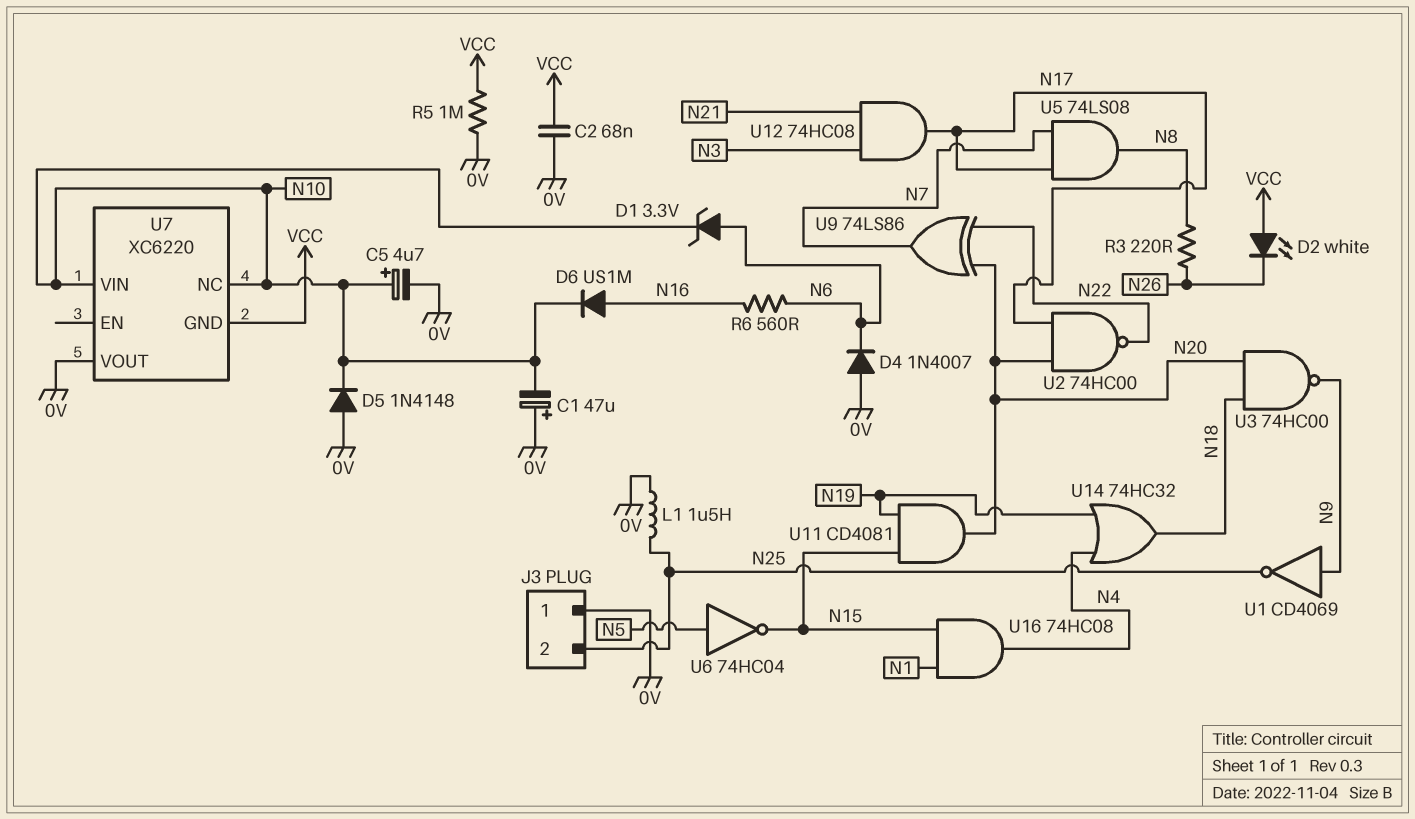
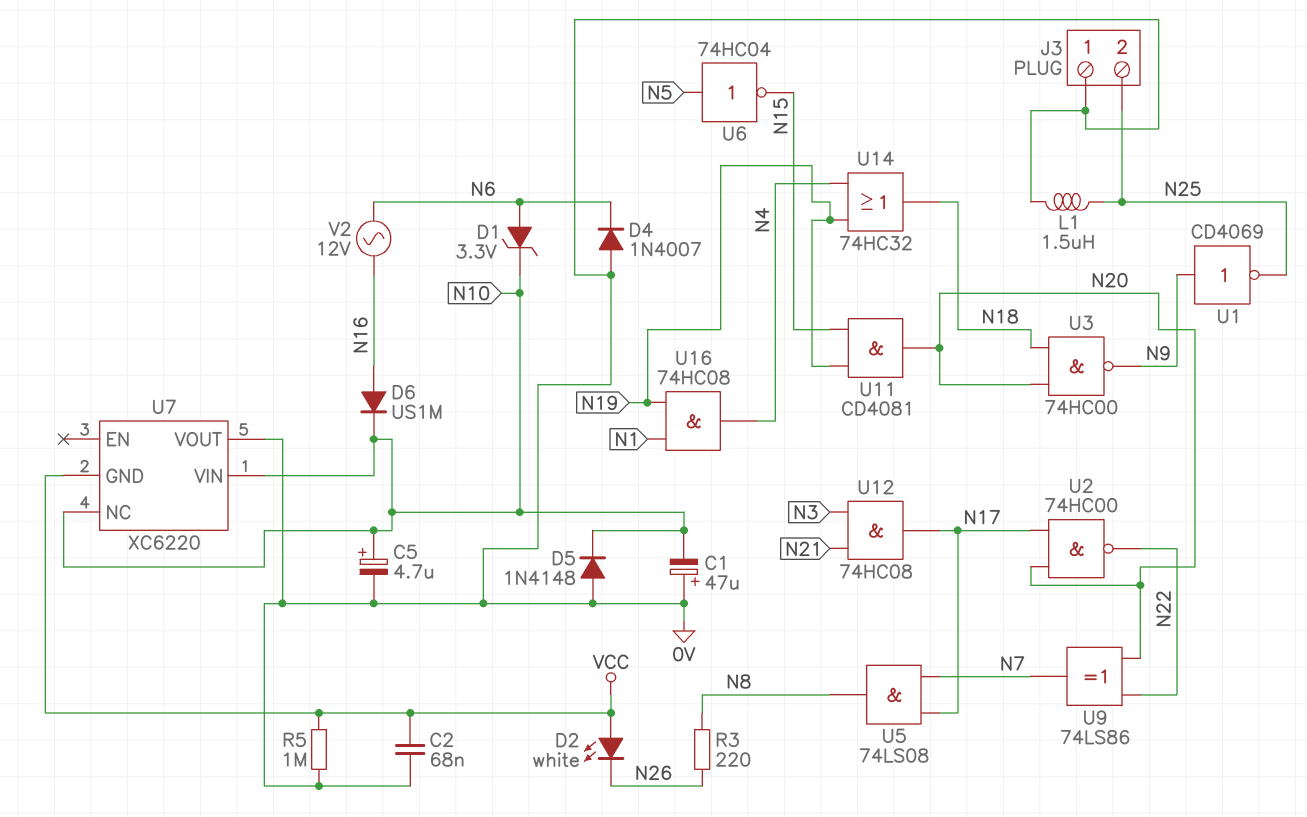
R6: 560 (N6, N16) -> none
U16: AND 74HC08 (in N1, in N15, out N4) -> AND 74HC08 (in N1, in N19, out N4)
V2: none -> AC 12V (N6, N16)

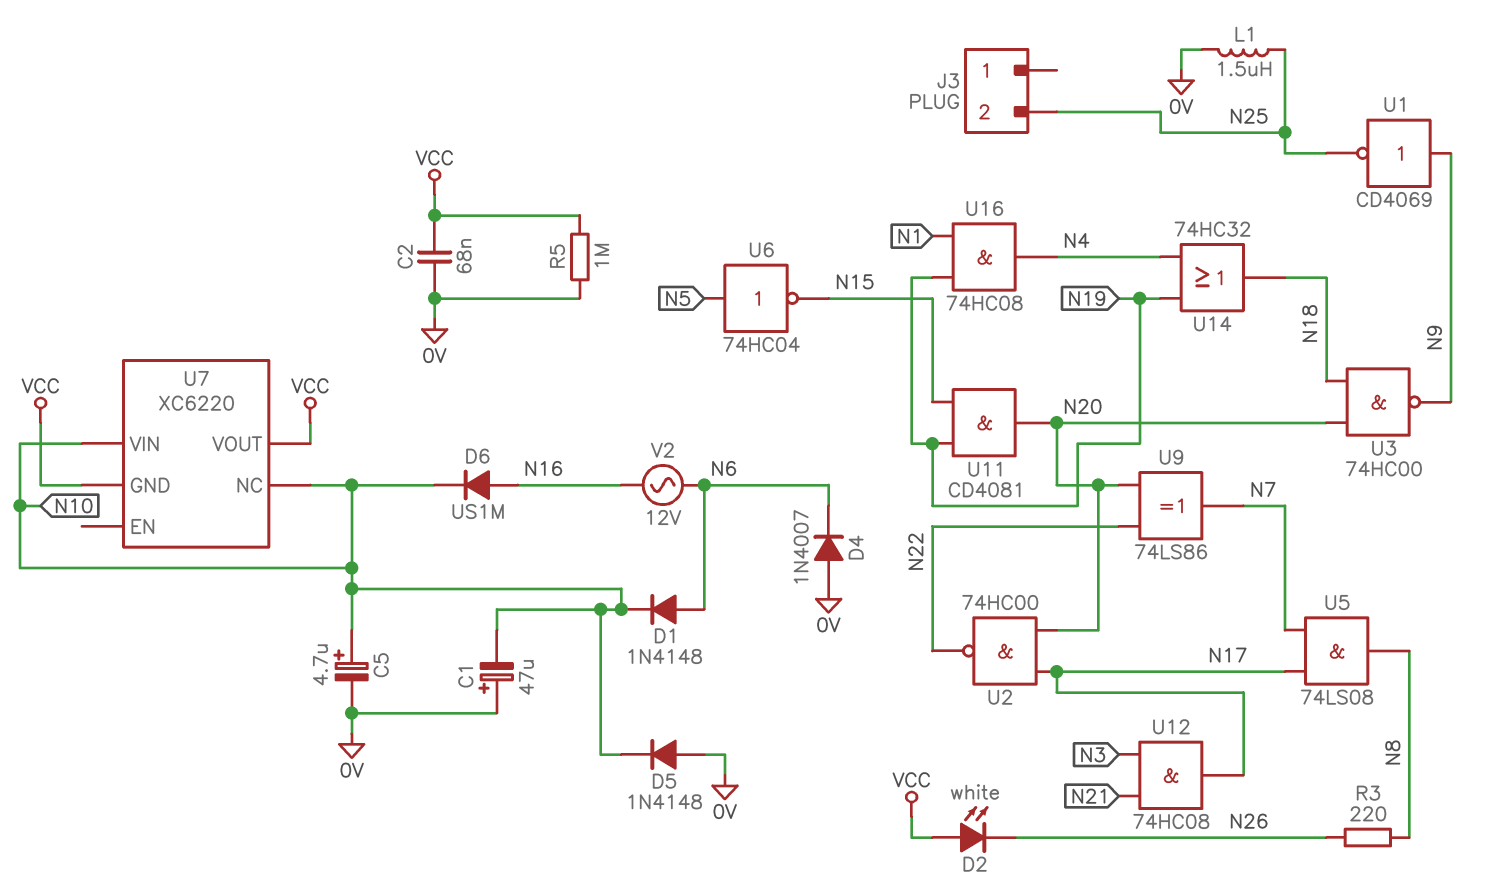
D1: zener 3.3V (A N6, K N10) -> diode 1N4148 (A N6, K N10)
J3 pin 1: 0V -> none
U7 pin VOUT: 0V -> VCC

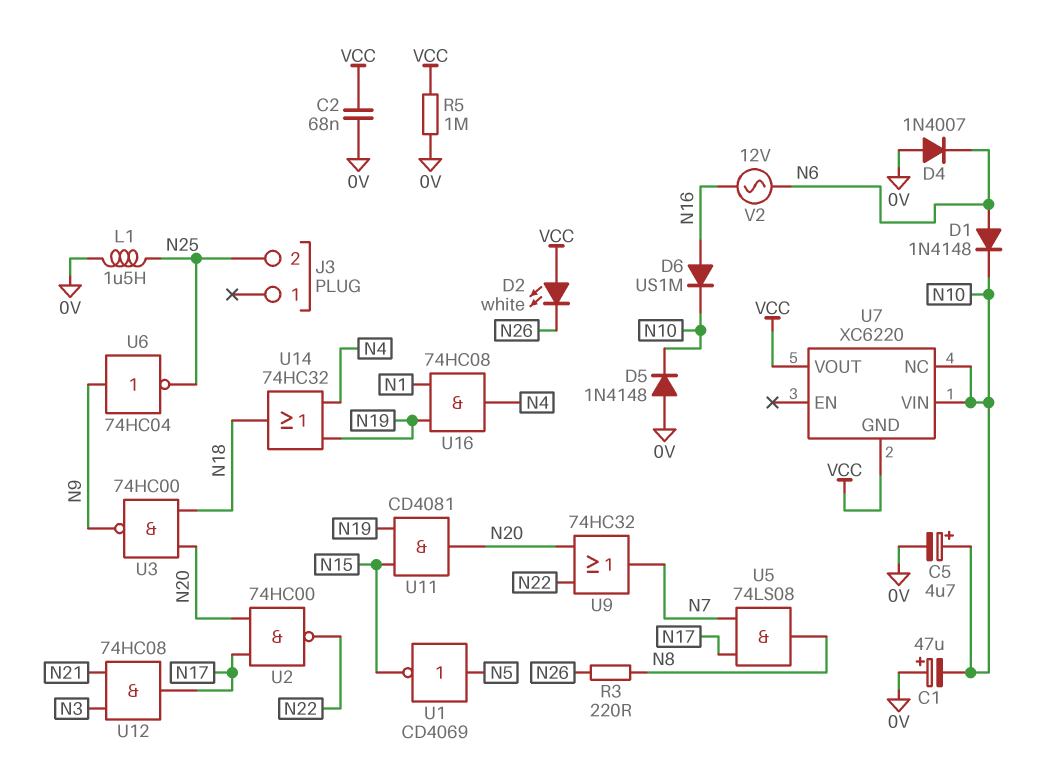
U1: NOT CD4069 (in N9, out N25) -> NOT CD4069 (in N5, out N15)
U6: NOT 74HC04 (in N5, out N15) -> NOT 74HC04 (in N9, out N25)
U9: XOR 74LS86 (in N20, in N22, out N7) -> OR 74HC32 (in N20, in N22, out N7)

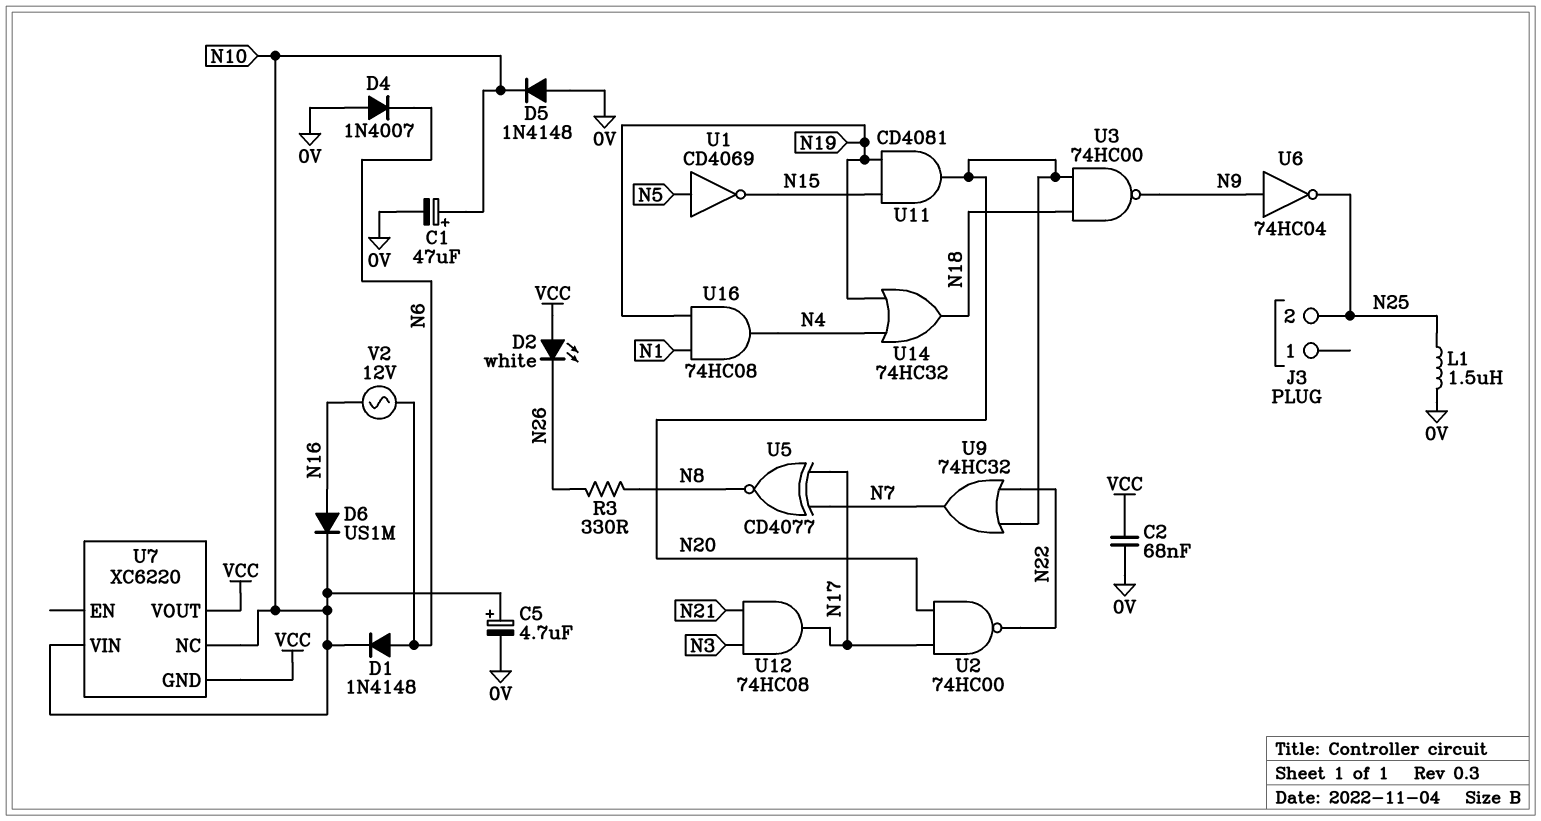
C1: 47uF (plus 0V, minus N10) -> 47uF (plus N10, minus 0V)
R3: 220 (N8, N26) -> 330 (N8, N26)
R5: 1M (0V, VCC) -> none
U5: AND 74LS08 (in N7, in N17, out N8) -> XNOR CD4077 (in N7, in N17, out N8)

